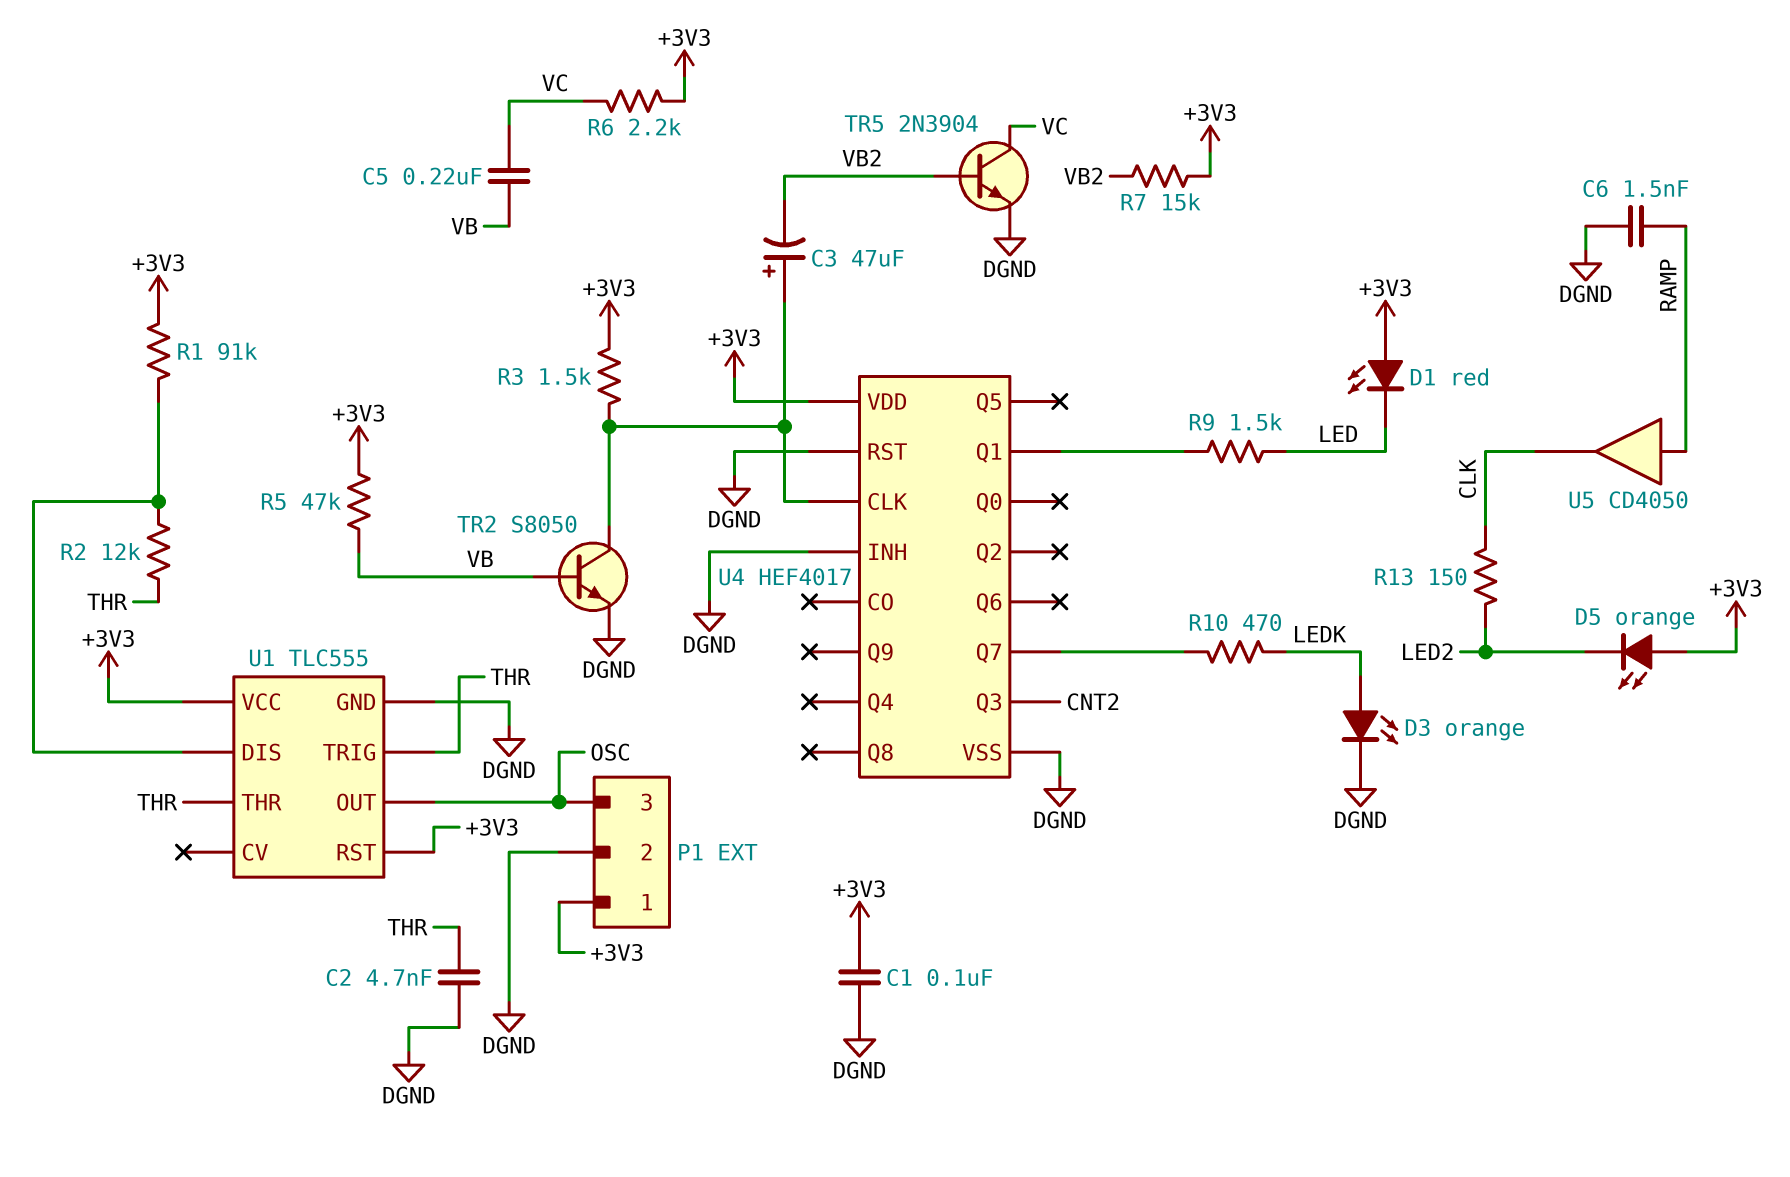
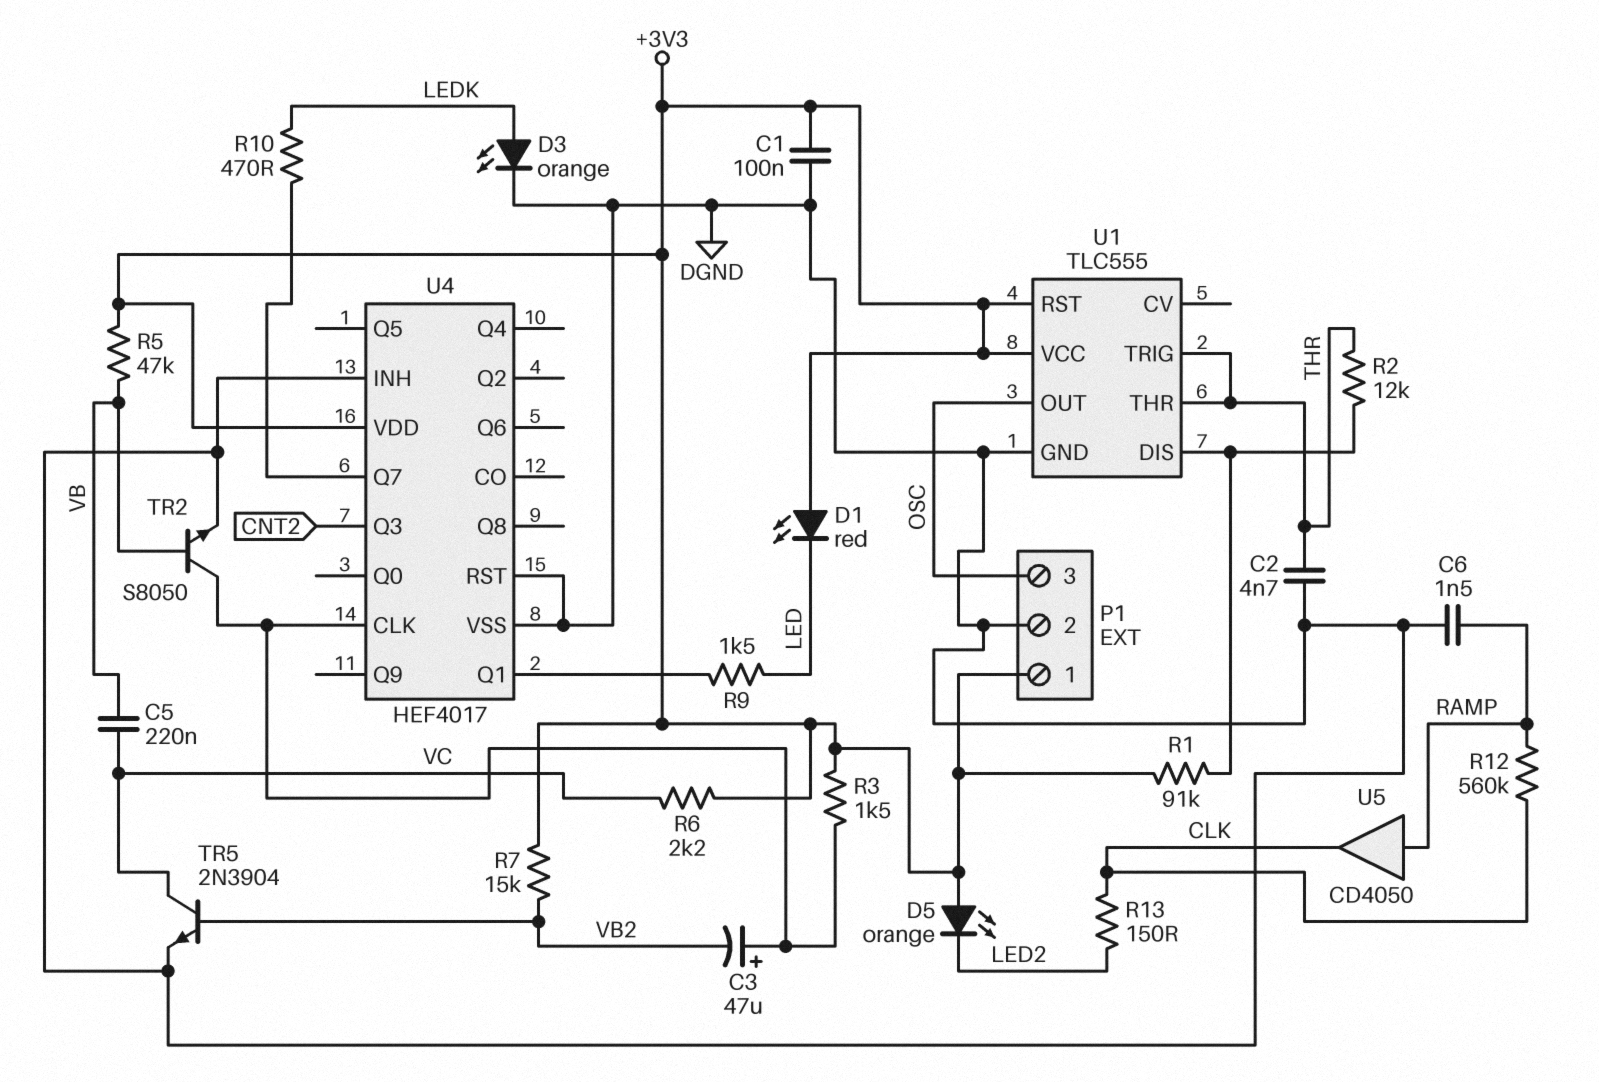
R12: none -> 560k (CLK, RAMP)

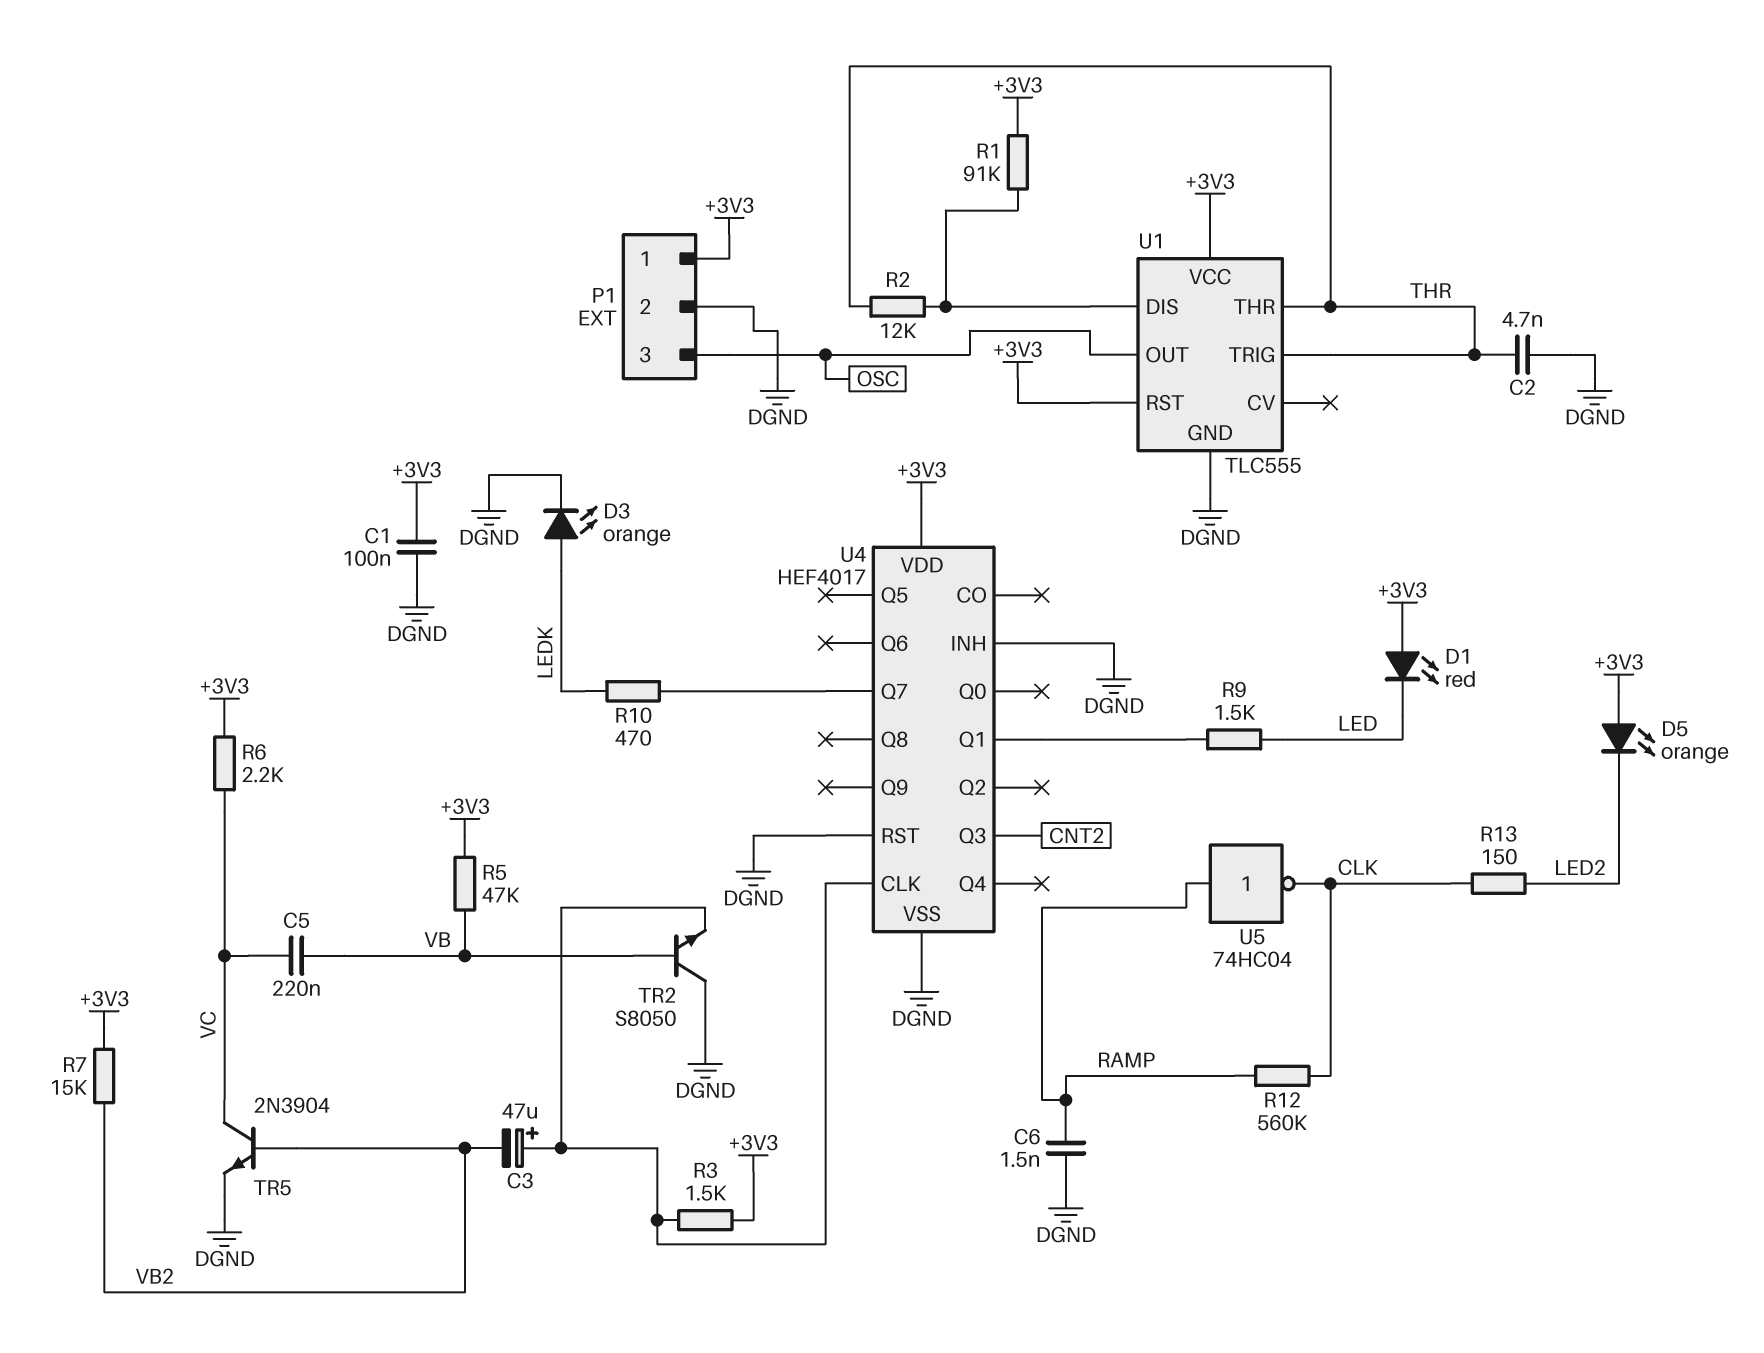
TR2: NPN S8050 (B VB, C U4/CLK, E DGND) -> NPN S8050 (B VB, C DGND, E U4/CLK)
U5: buffer CD4050 (in RAMP, out CLK) -> NOT 74HC04 (in RAMP, out CLK)

